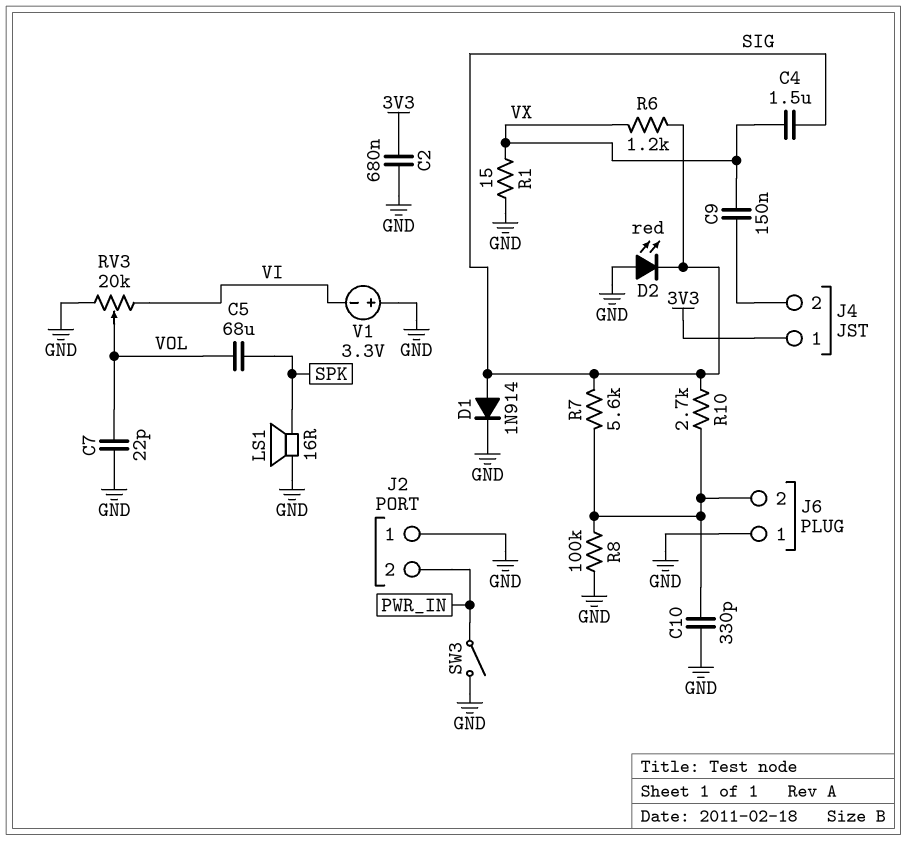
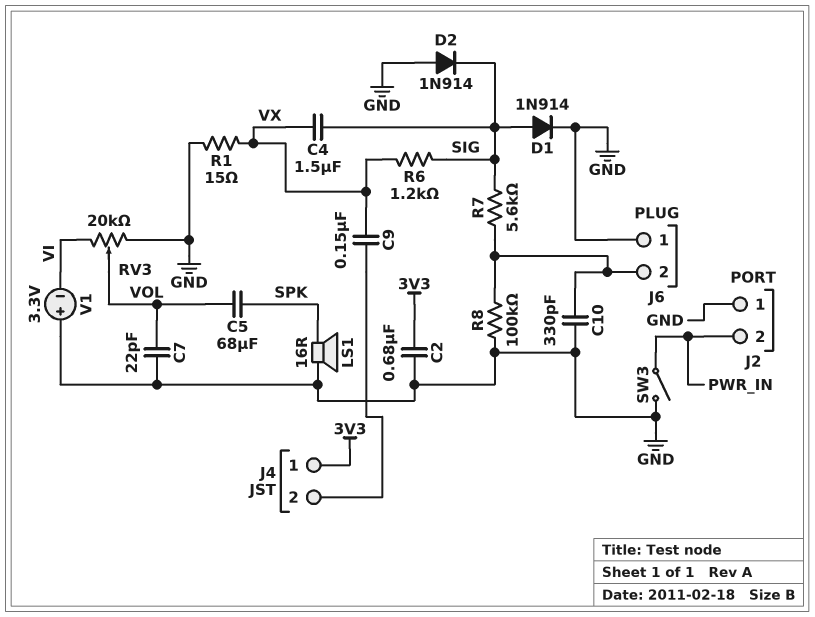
D2: LED red (A GND, K SIG) -> diode 1N914 (A GND, K SIG)
R10: 2.7k (J6/2, SIG) -> none

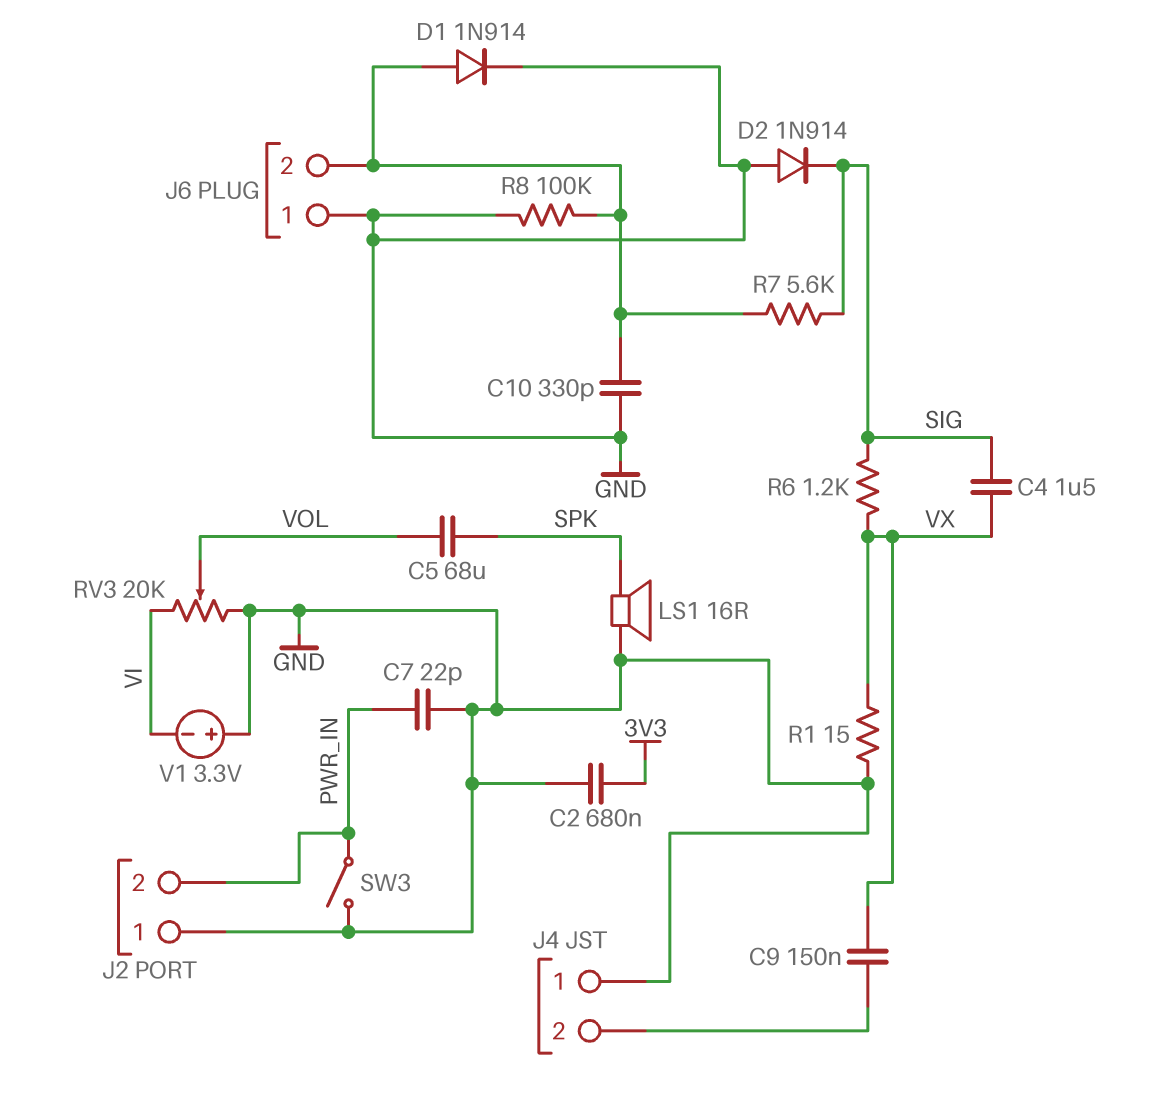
C7: 22pF (GND, VOL) -> 22pF (GND, PWR_IN)
D1: diode 1N914 (A SIG, K GND) -> diode 1N914 (A J6/2, K GND)
J4 pin 1: 3V3 -> GND

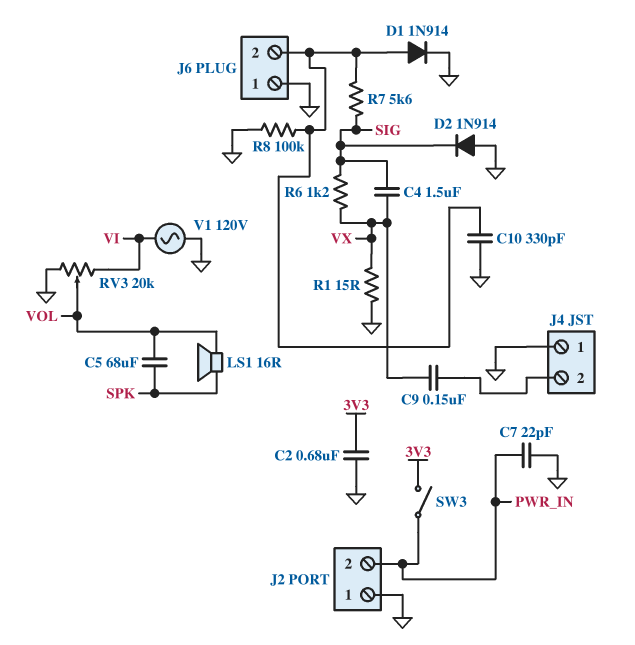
LS1: speaker 16R (GND, SPK) -> speaker 16R (SPK, VOL)
SW3: switch (GND, PWR_IN) -> switch (3V3, PWR_IN)
V1: 3.3V (plus GND, minus VI) -> AC 120V (GND, VI)

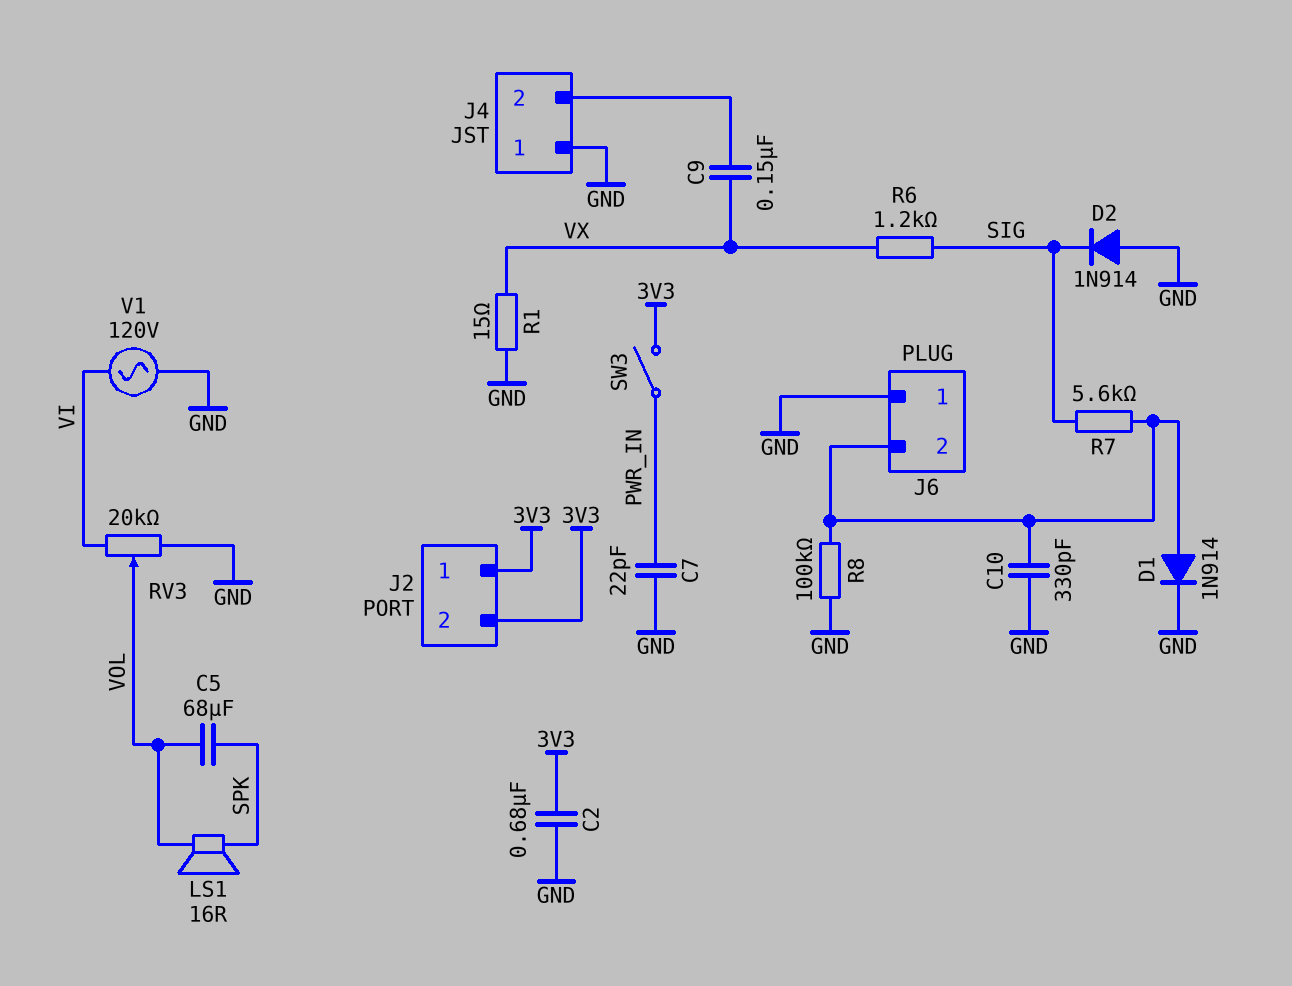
C4: 1.5uF (SIG, VX) -> none
J2 pin 1: GND -> 3V3
J2 pin 2: PWR_IN -> 3V3

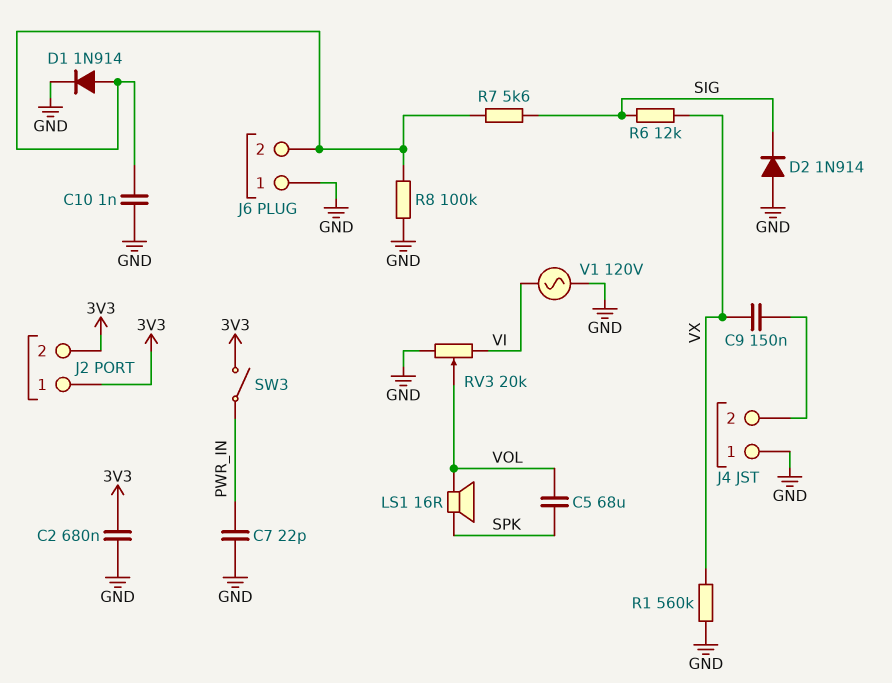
C10: 330pF (GND, J6/2) -> 1nF (GND, J6/2)
R1: 15 (GND, VX) -> 560k (GND, VX)
R6: 1.2k (SIG, VX) -> 12k (SIG, VX)

